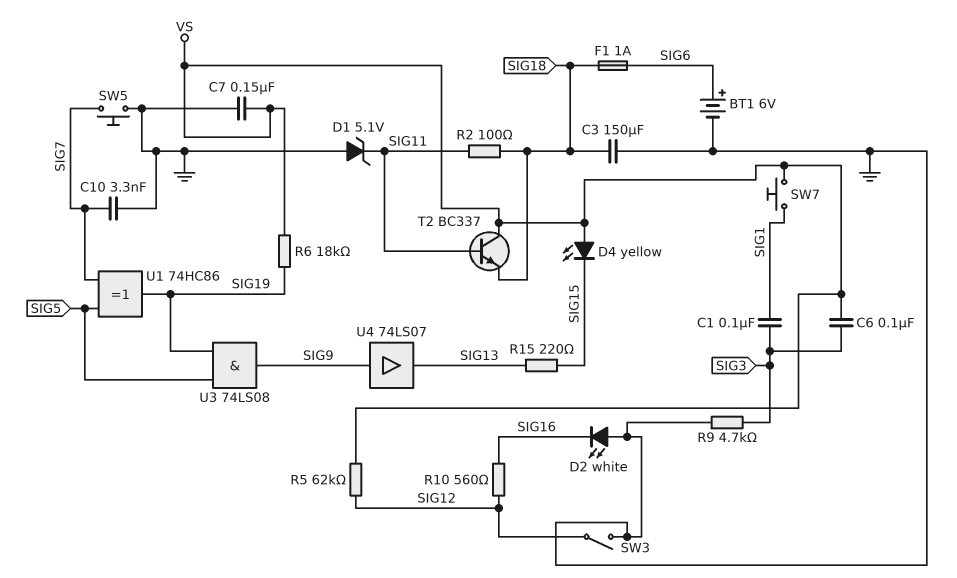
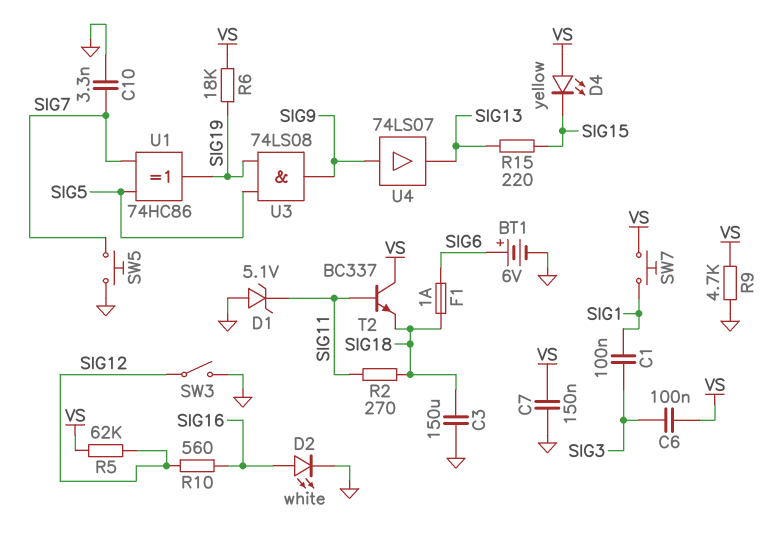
D2: LED white (A GND, K SIG16) -> LED white (A SIG16, K GND)
R2: 100 (SIG11, SIG18) -> 270 (SIG11, SIG18)
R9: 4.7k (GND, SIG3) -> 4.7k (GND, VS)

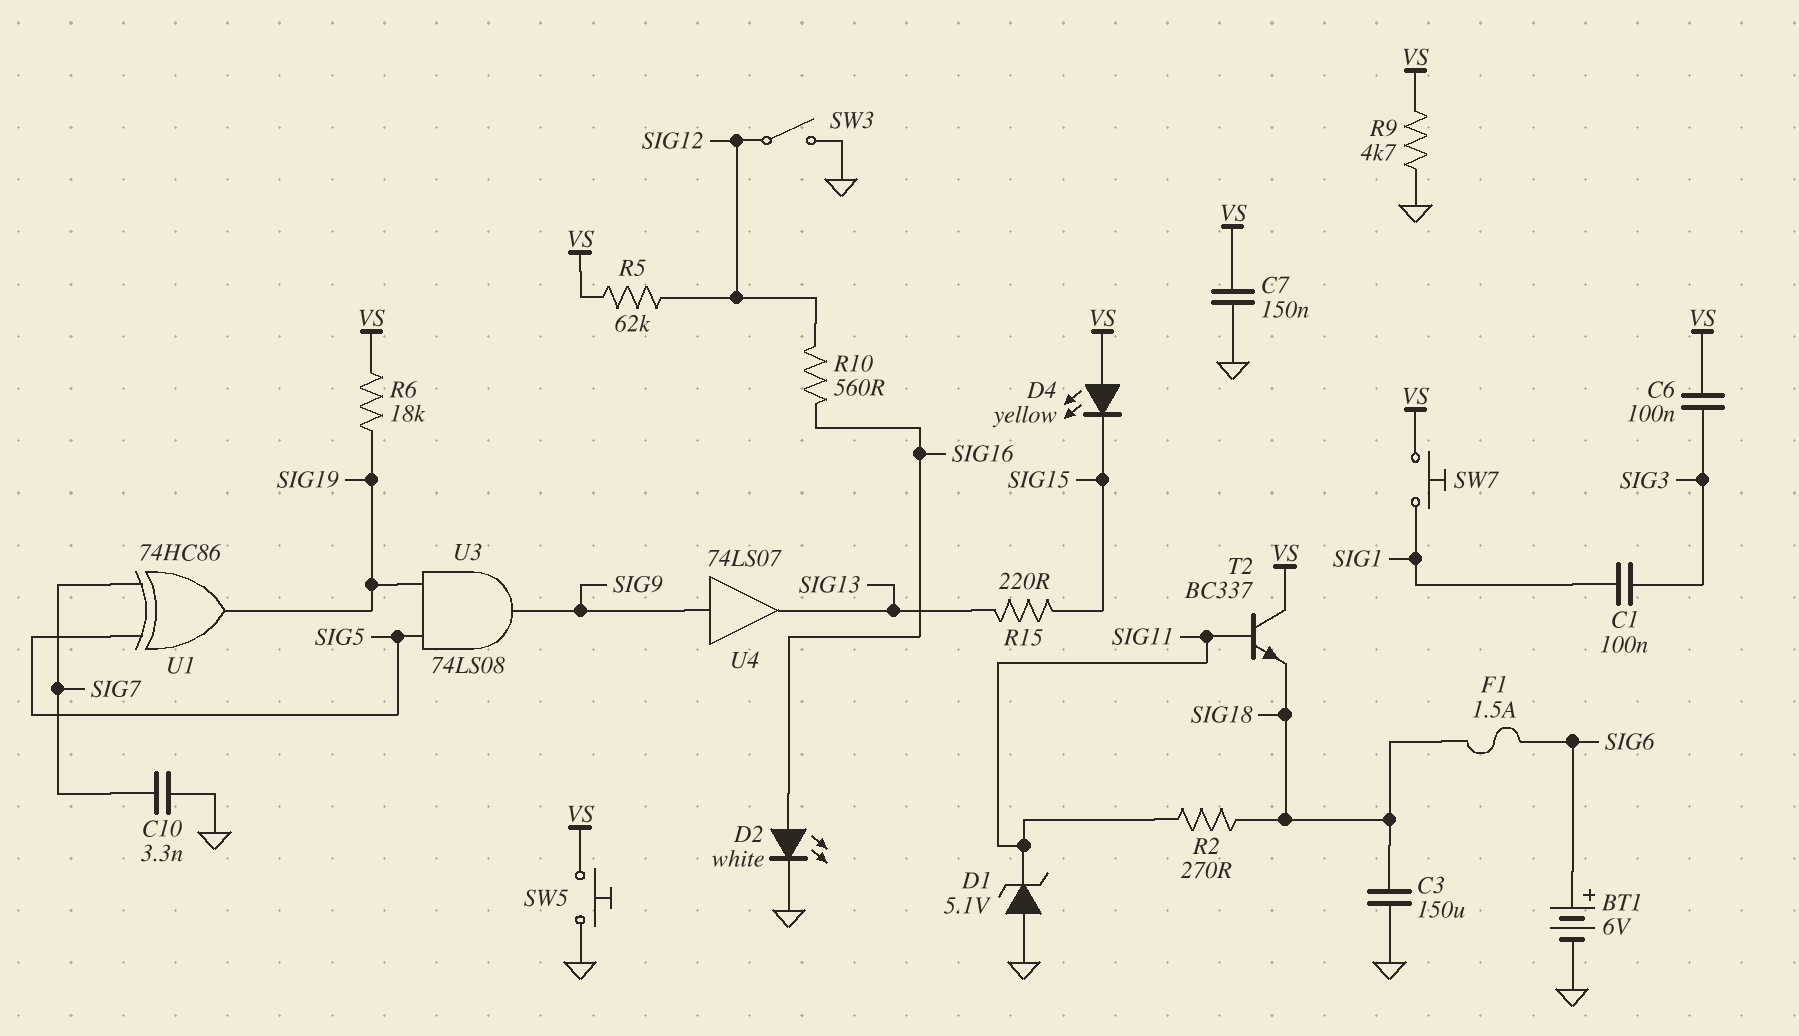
F1: 1A (SIG6, SIG18) -> 1.5A (SIG6, SIG18)
SW5: button (GND, SIG7) -> button (GND, VS)

